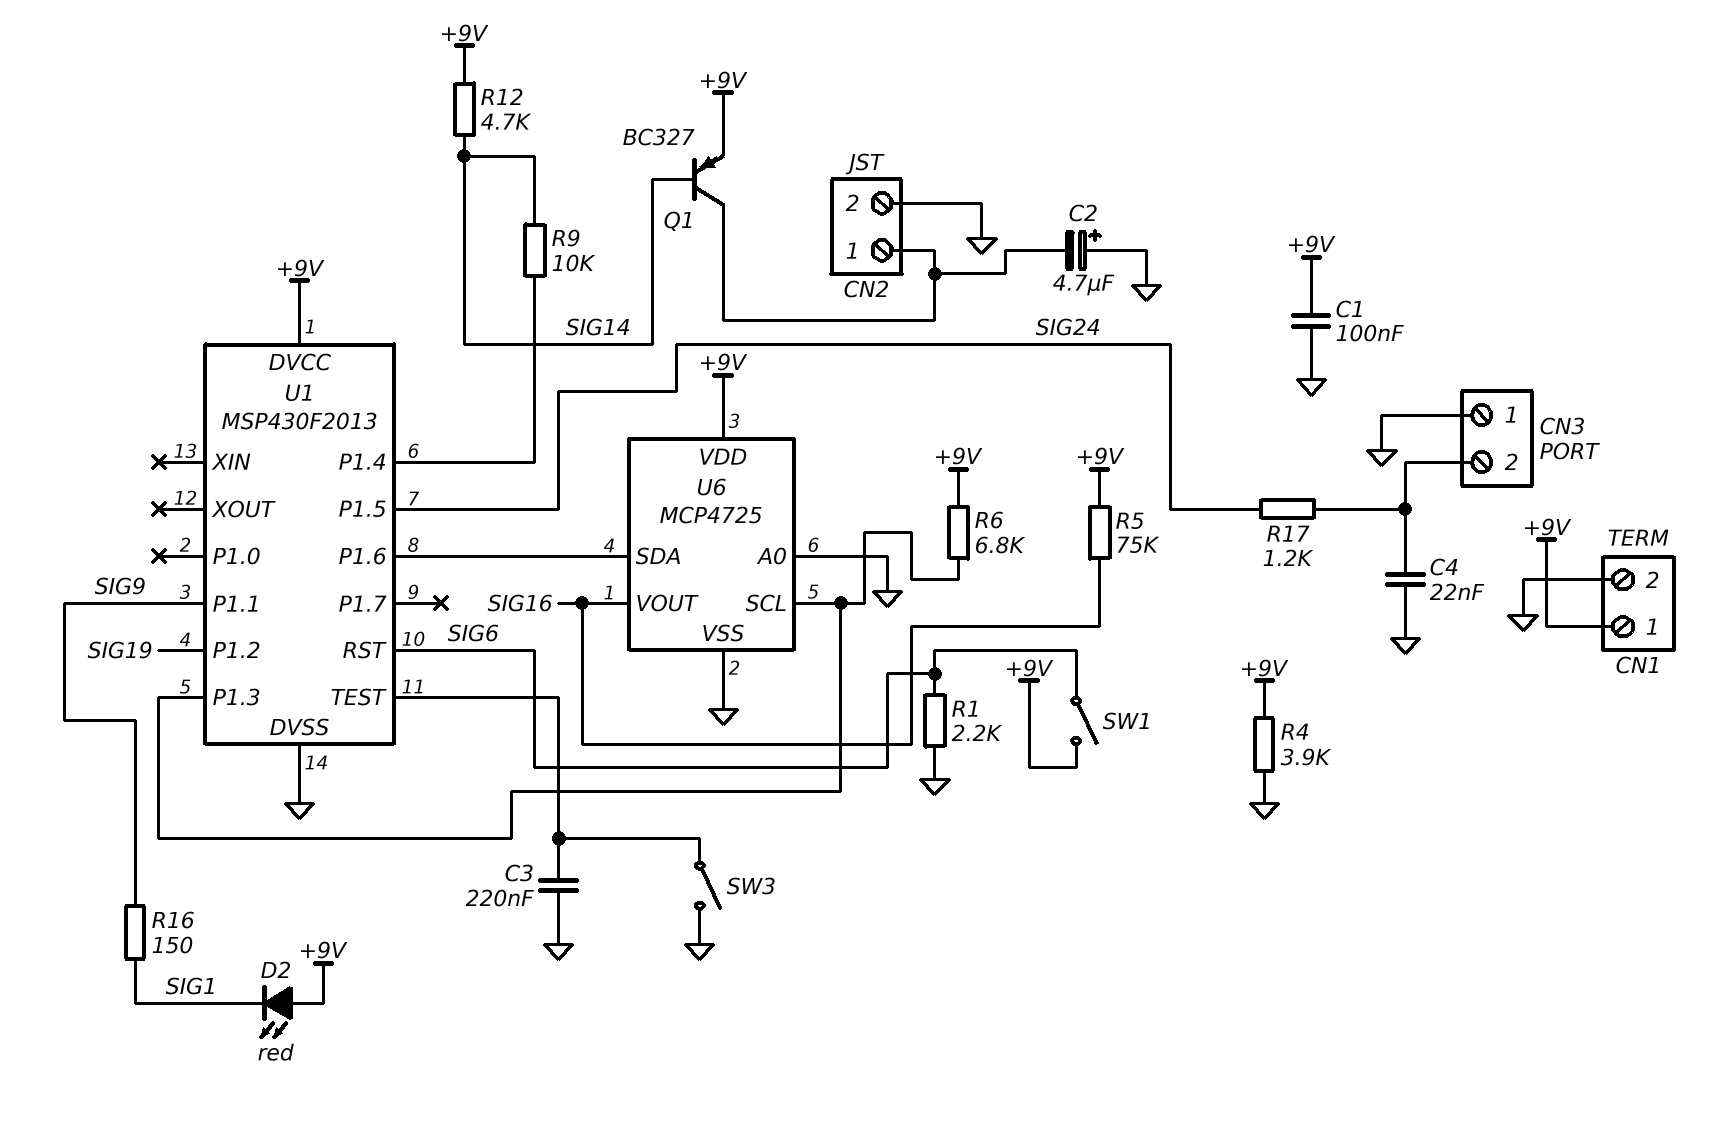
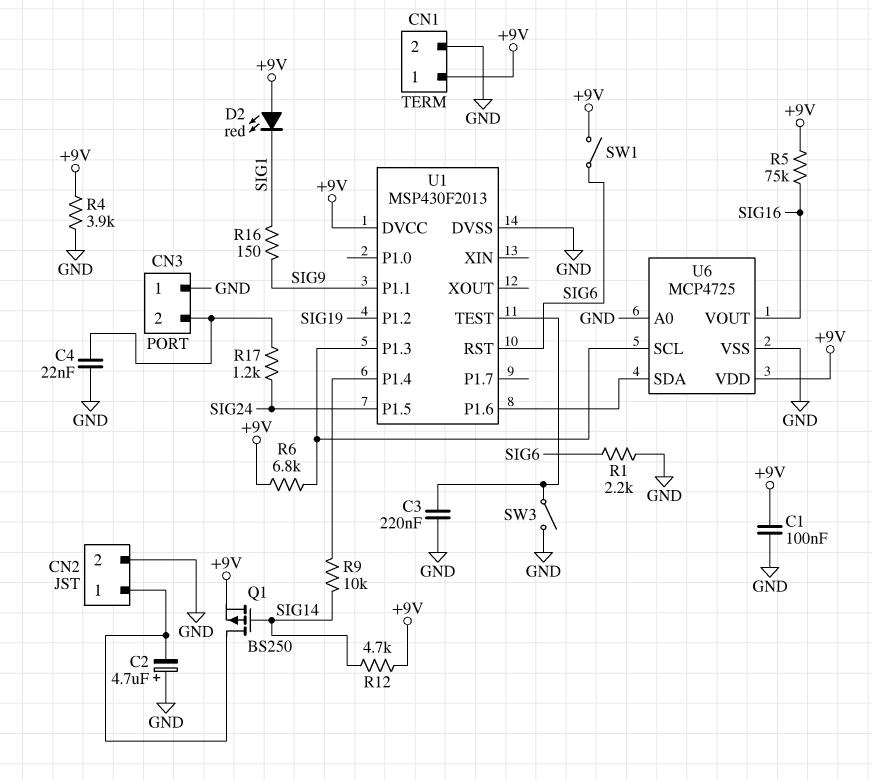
Q1: PNP BC327 (B SIG14, C CN2/1, E +9V) -> PMOS BS250 (G SIG14, D CN2/1, S +9V)

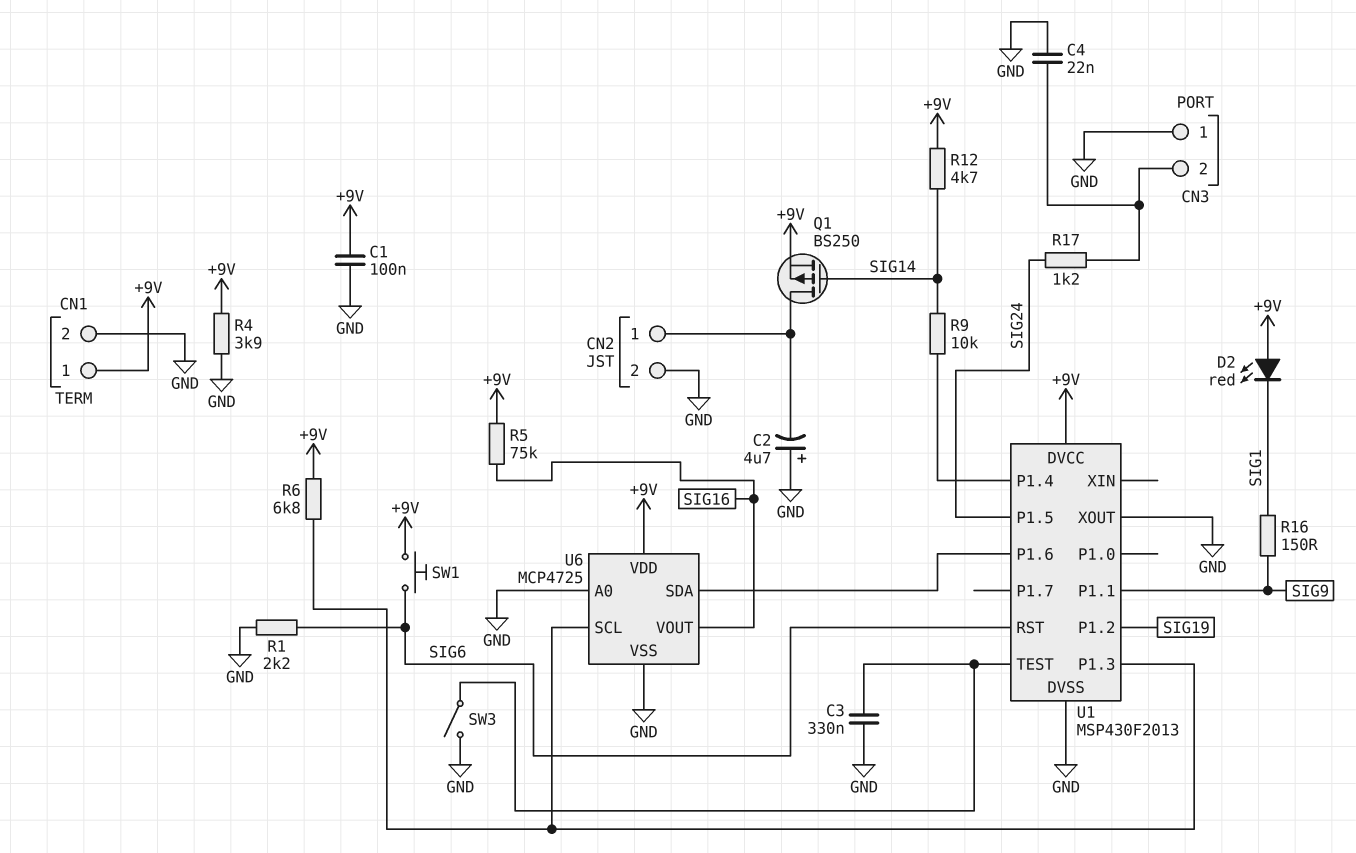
C3: 220nF (GND, U1/TEST) -> 330nF (GND, U1/TEST)
SW1: switch (+9V, SIG6) -> button (+9V, SIG6)
U1 pin XOUT: none -> GND

